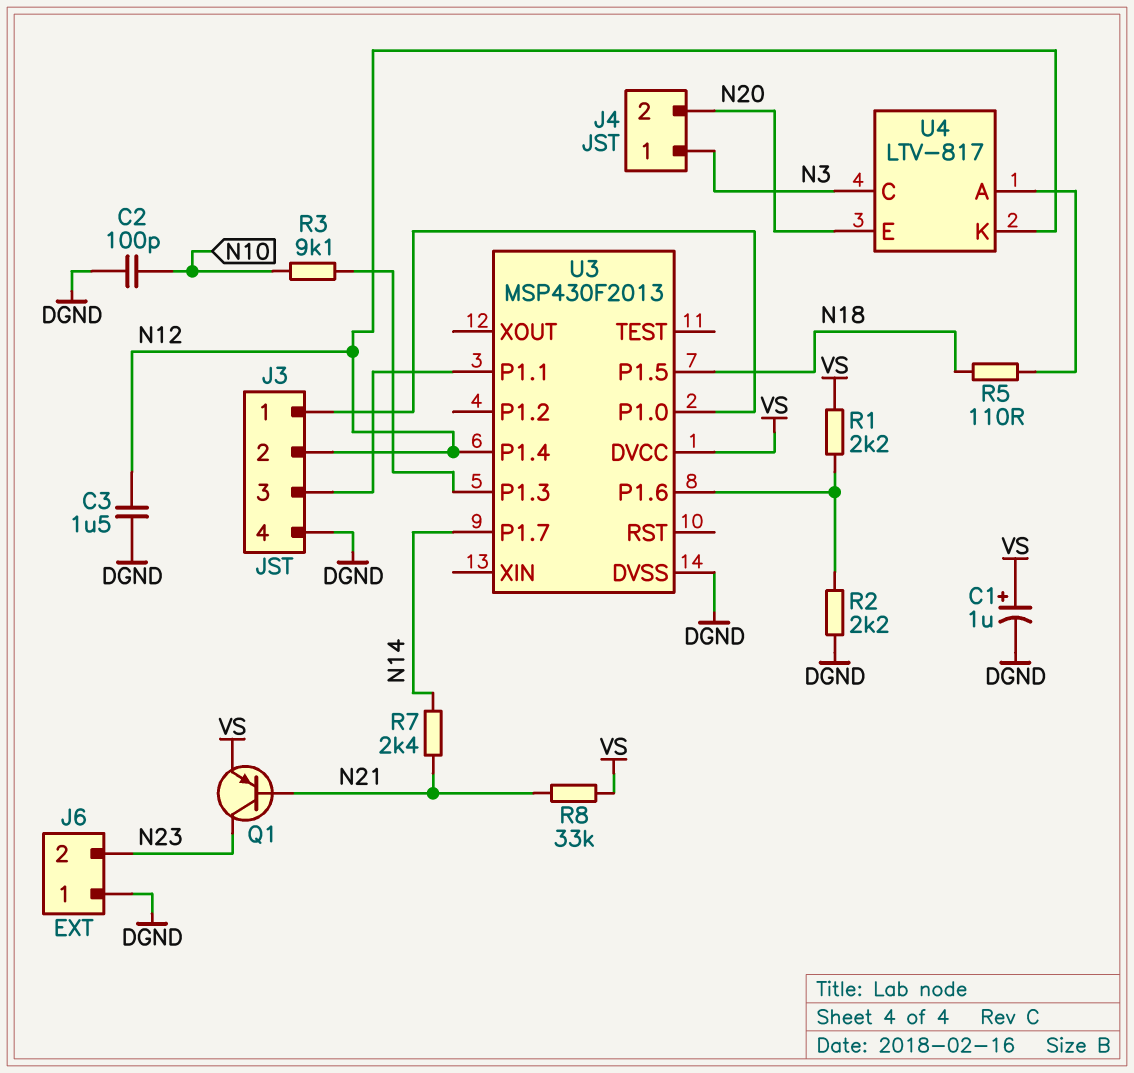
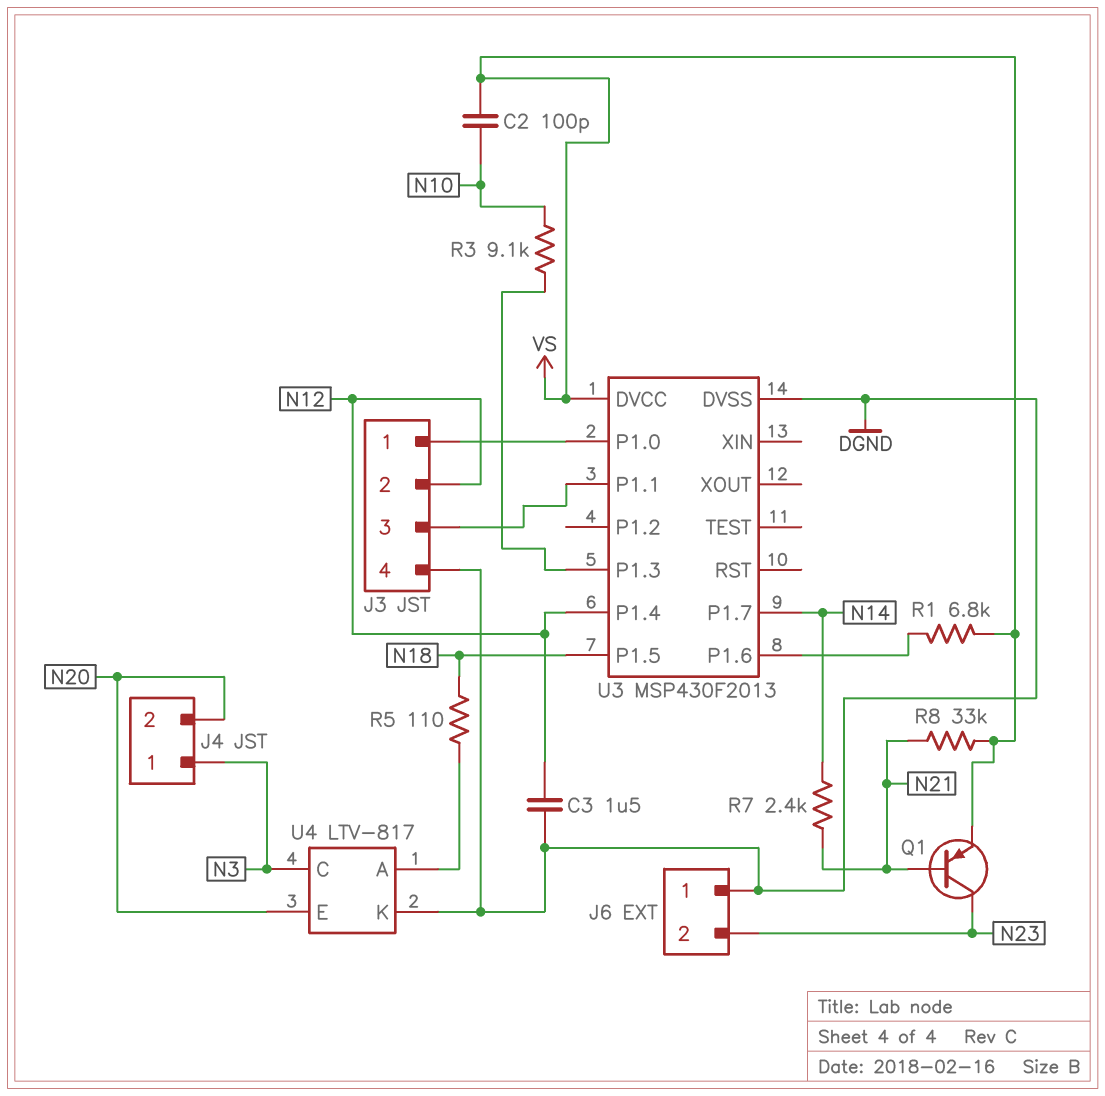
C1: 1uF (plus VS, minus DGND) -> none
C2: 100pF (DGND, N10) -> 100pF (N10, VS)
R1: 2.2k (U3/P1.6, VS) -> 6.8k (U3/P1.6, VS)
R2: 2.2k (DGND, U3/P1.6) -> none
U4 pin K: N12 -> DGND

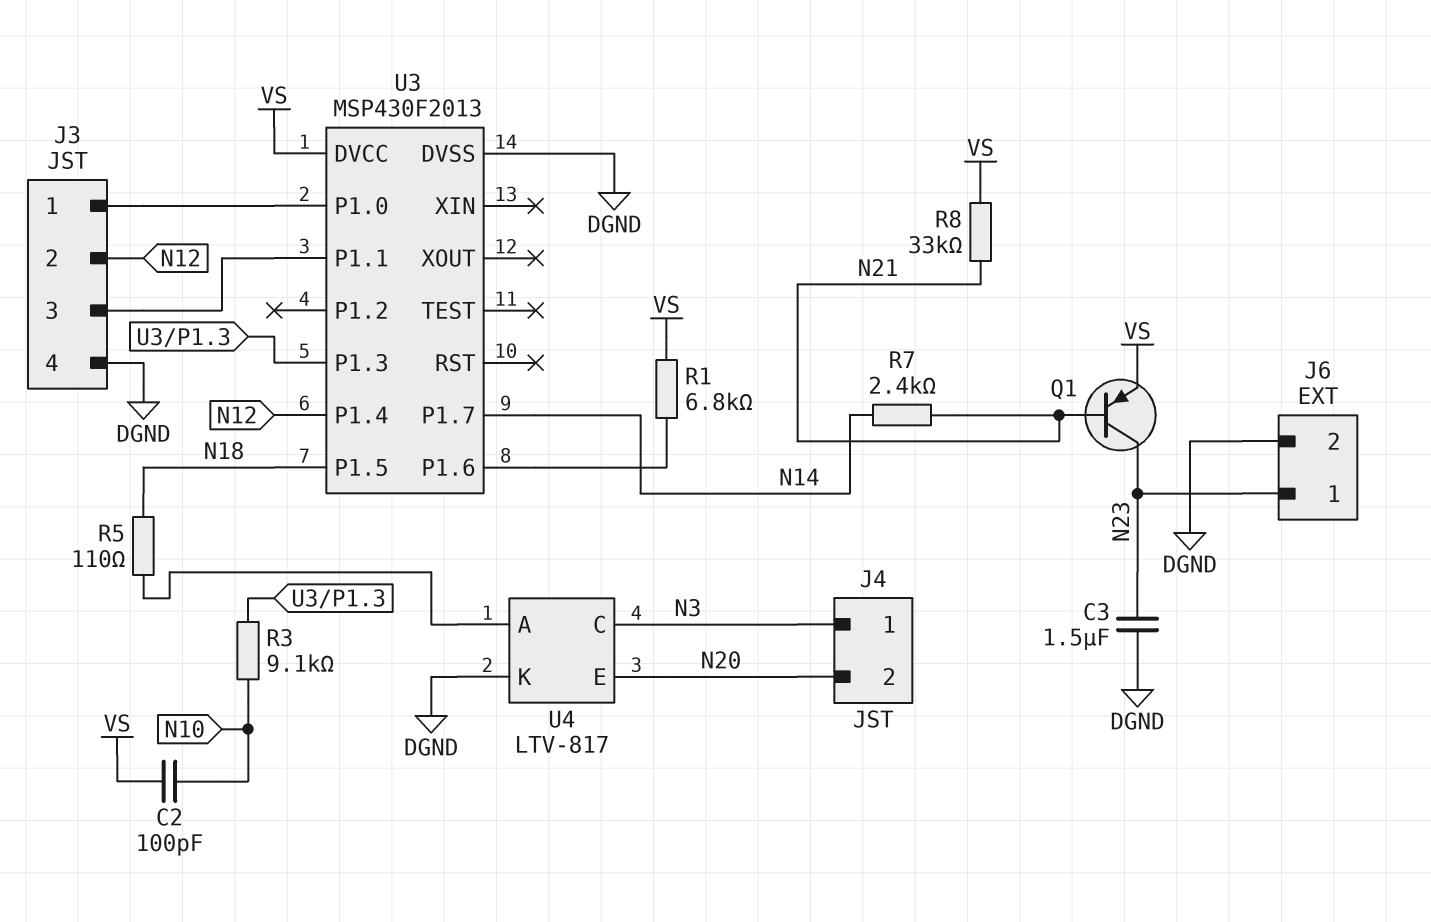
C3: 1.5uF (DGND, N12) -> 1.5uF (DGND, N23)
J6 pin 1: DGND -> N23
J6 pin 2: N23 -> DGND

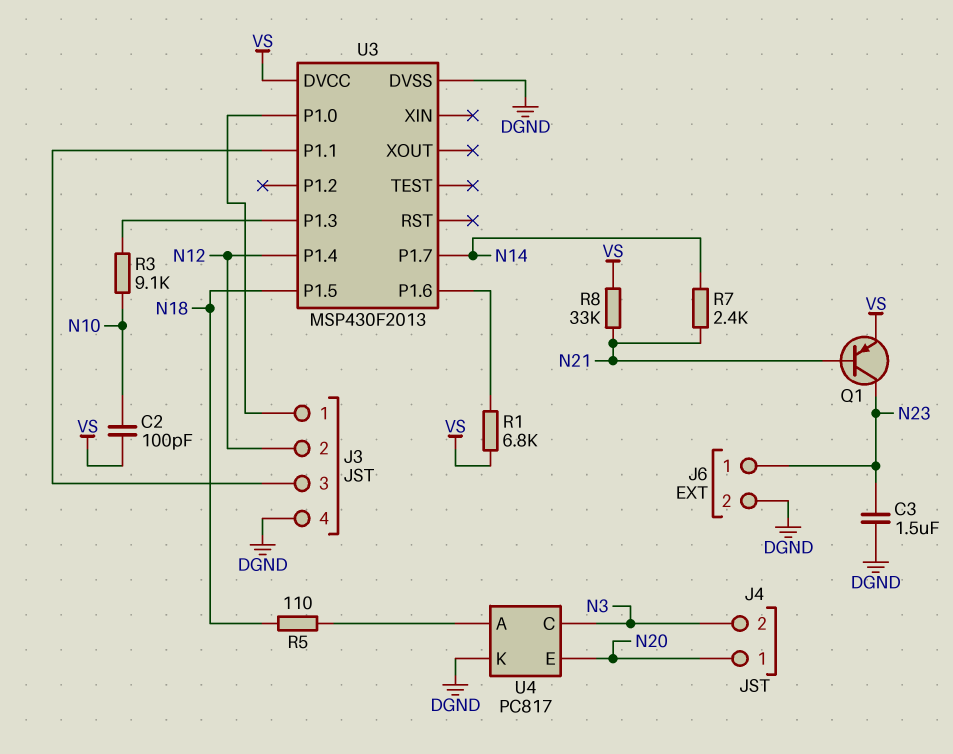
J4 pin 1: N3 -> N20
J4 pin 2: N20 -> N3
U4: LTV-817 -> PC817

